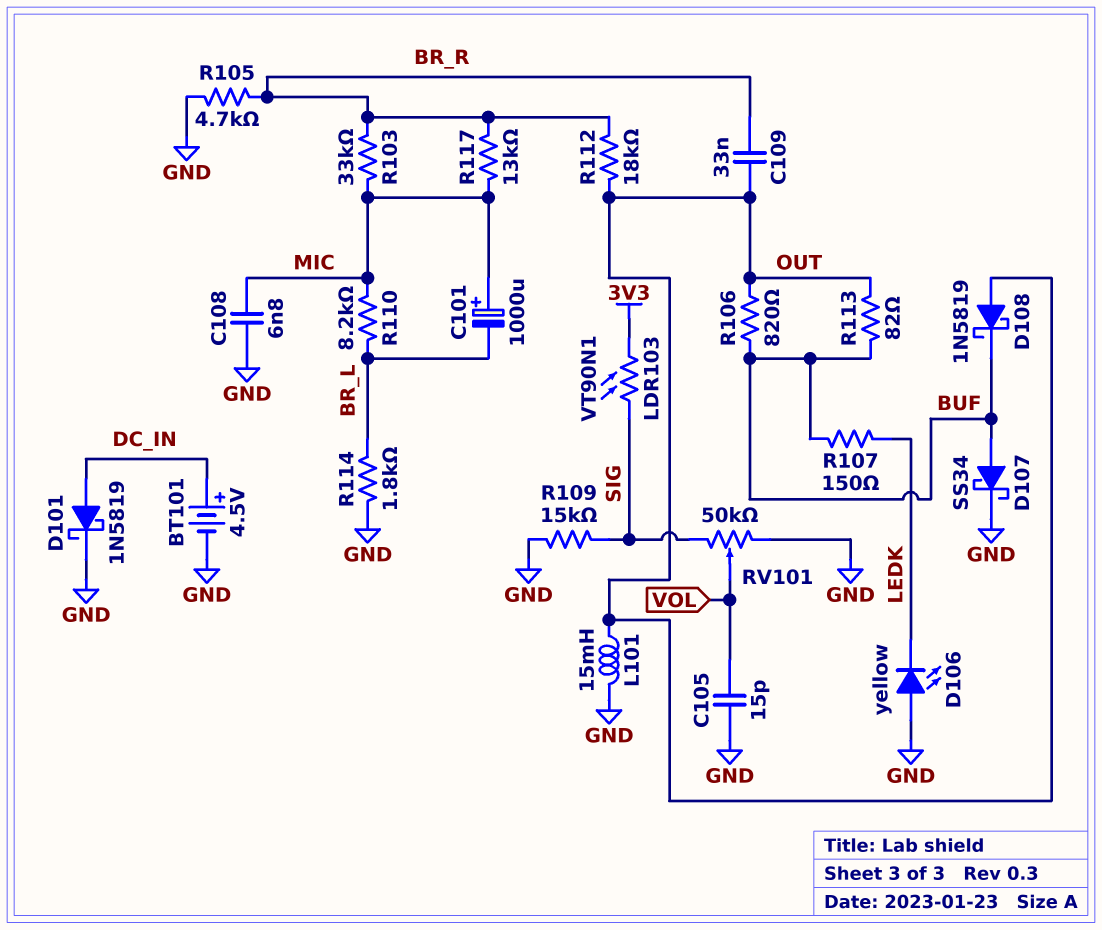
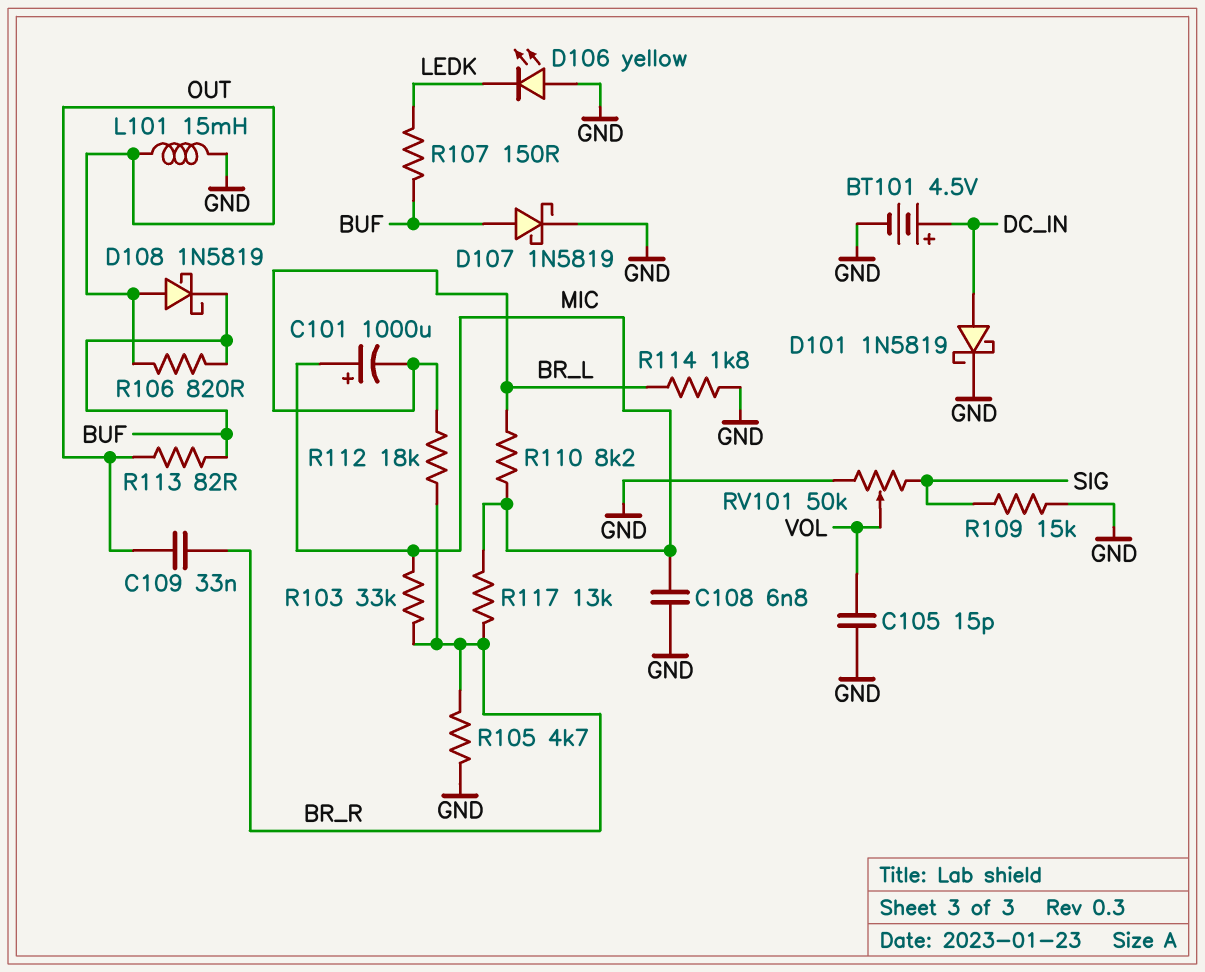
D107: schottky SS34 (A BUF, K GND) -> schottky 1N5819 (A BUF, K GND)
LDR103: VT90N1 (3V3, SIG) -> none
R112: 18k (BR_R, OUT) -> 18k (BR_L, BR_R)

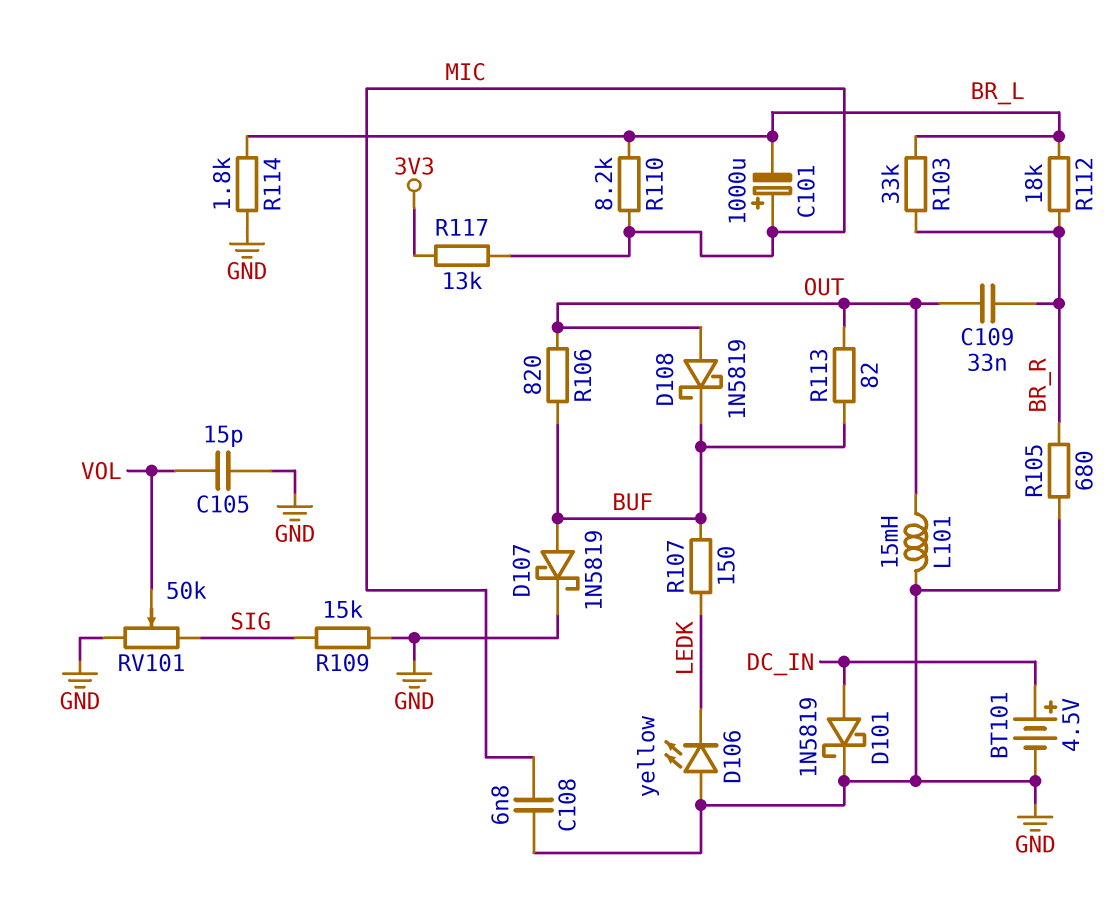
R103: 33k (BR_R, MIC) -> 33k (BR_L, BR_R)
R105: 4.7k (BR_R, GND) -> 680 (BR_R, GND)
R117: 13k (BR_R, MIC) -> 13k (3V3, MIC)

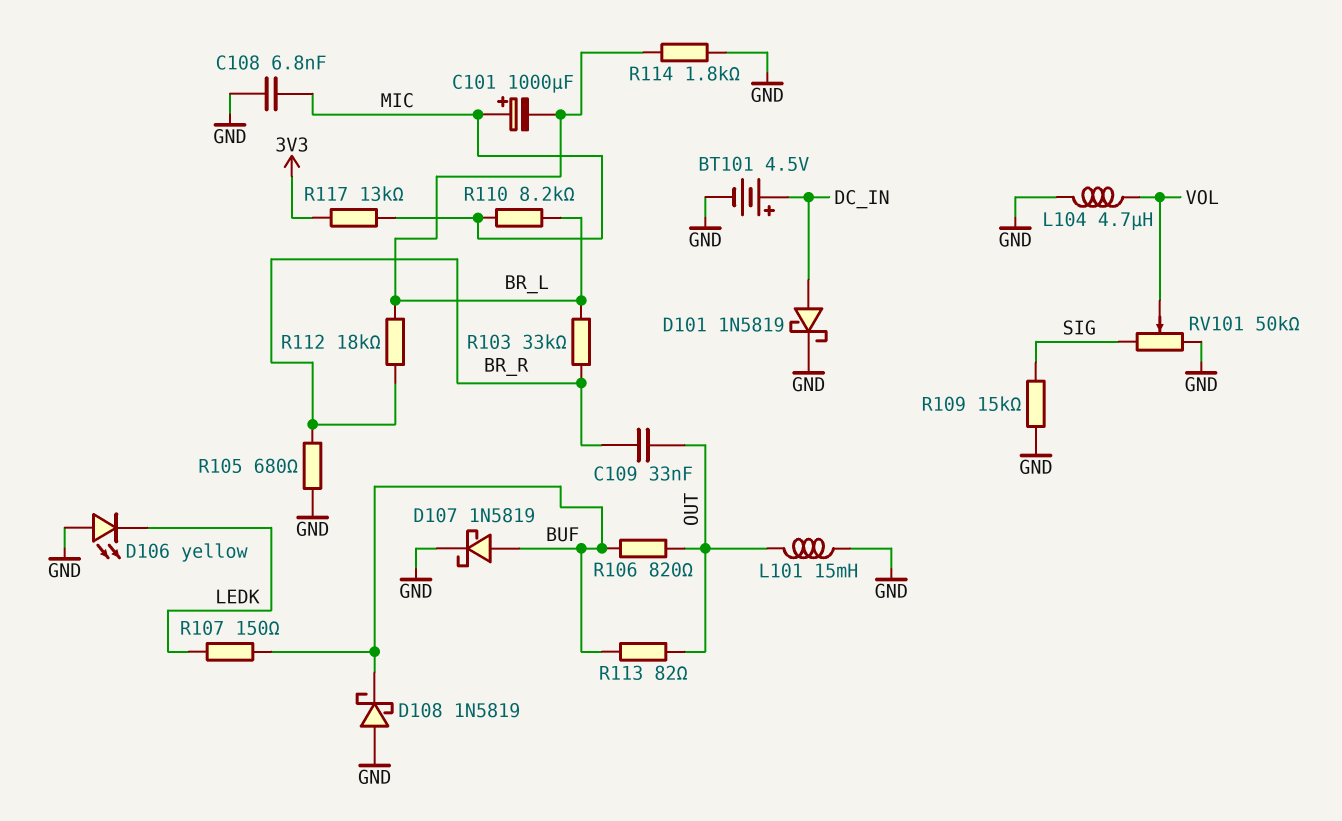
C105: 15pF (GND, VOL) -> none
D108: schottky 1N5819 (A OUT, K BUF) -> schottky 1N5819 (A GND, K BUF)
L104: none -> 4.7uH (GND, VOL)

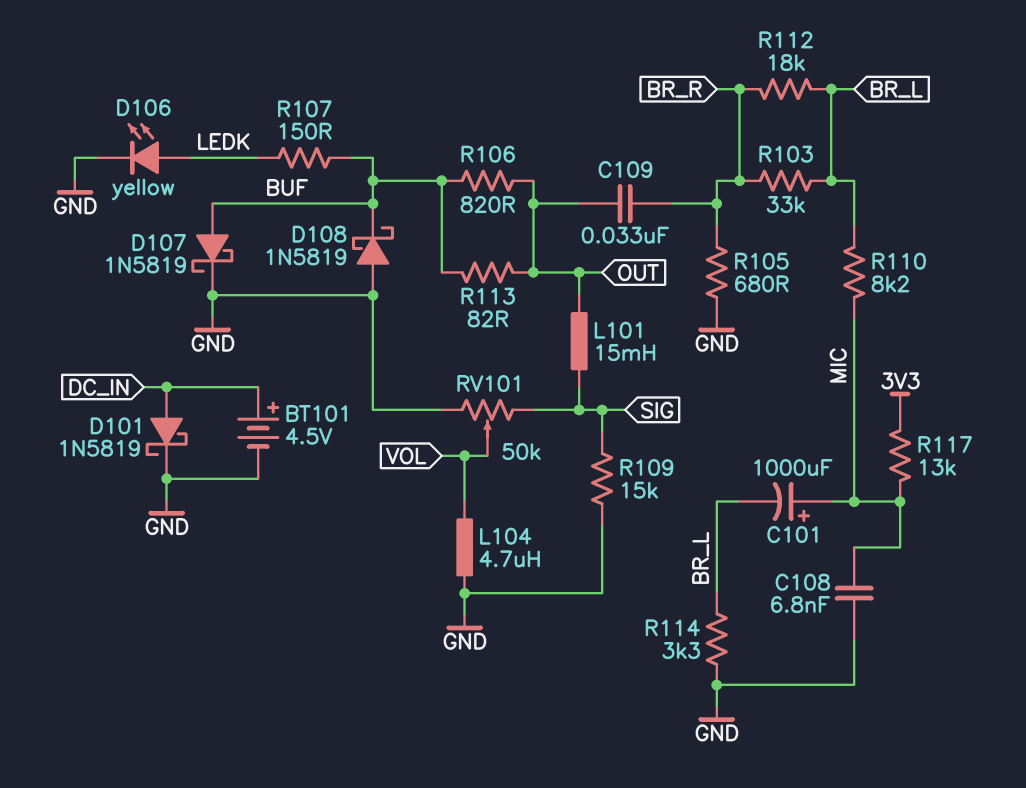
D106: LED yellow (A GND, K LEDK) -> LED yellow (A LEDK, K GND)
L101: 15mH (GND, OUT) -> 15mH (OUT, SIG)
R114: 1.8k (BR_L, GND) -> 3.3k (BR_L, GND)

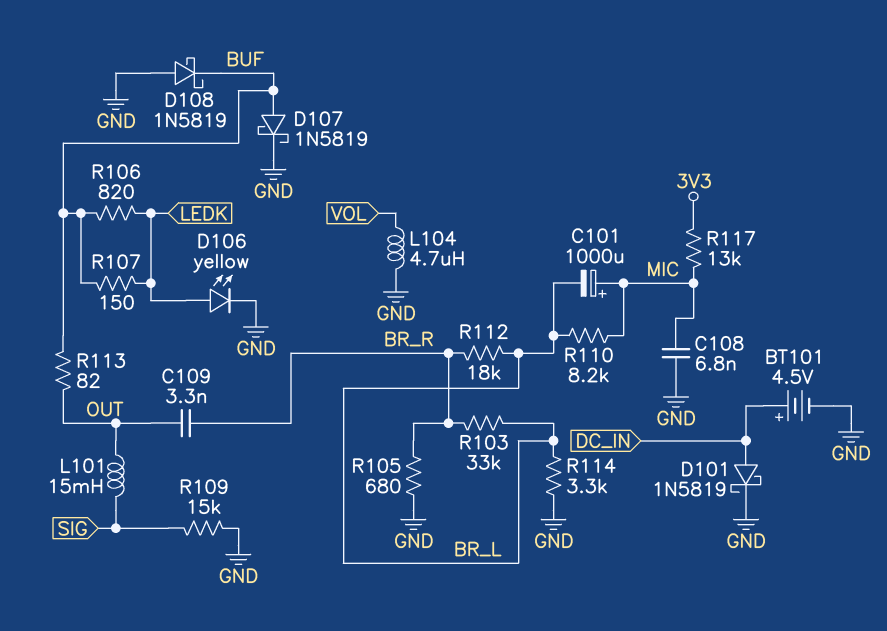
C109: 33nF (BR_R, OUT) -> 3.3nF (BR_R, OUT)
R106: 820 (BUF, OUT) -> 820 (BUF, LEDK)
RV101: 50k (GND, SIG, wiper VOL) -> none

